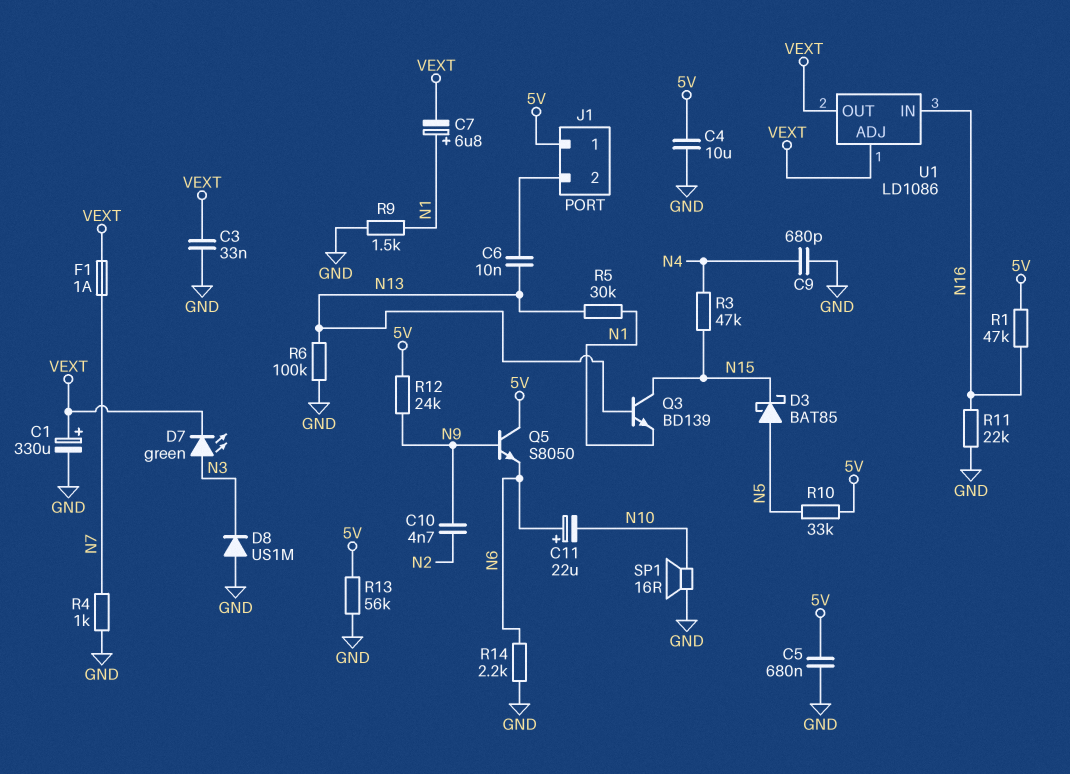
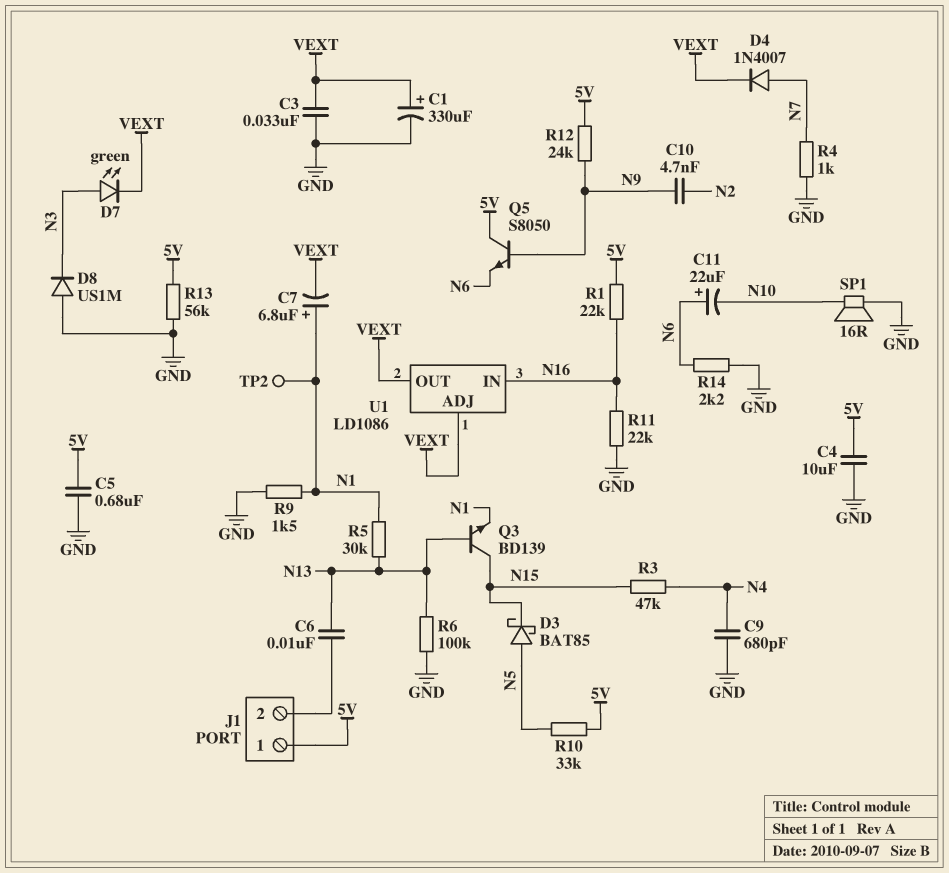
D4: none -> diode 1N4007 (A N7, K VEXT)
F1: 1A (N7, VEXT) -> none
R1: 47k (5V, N16) -> 22k (5V, N16)
TP2: none -> test point (N1)

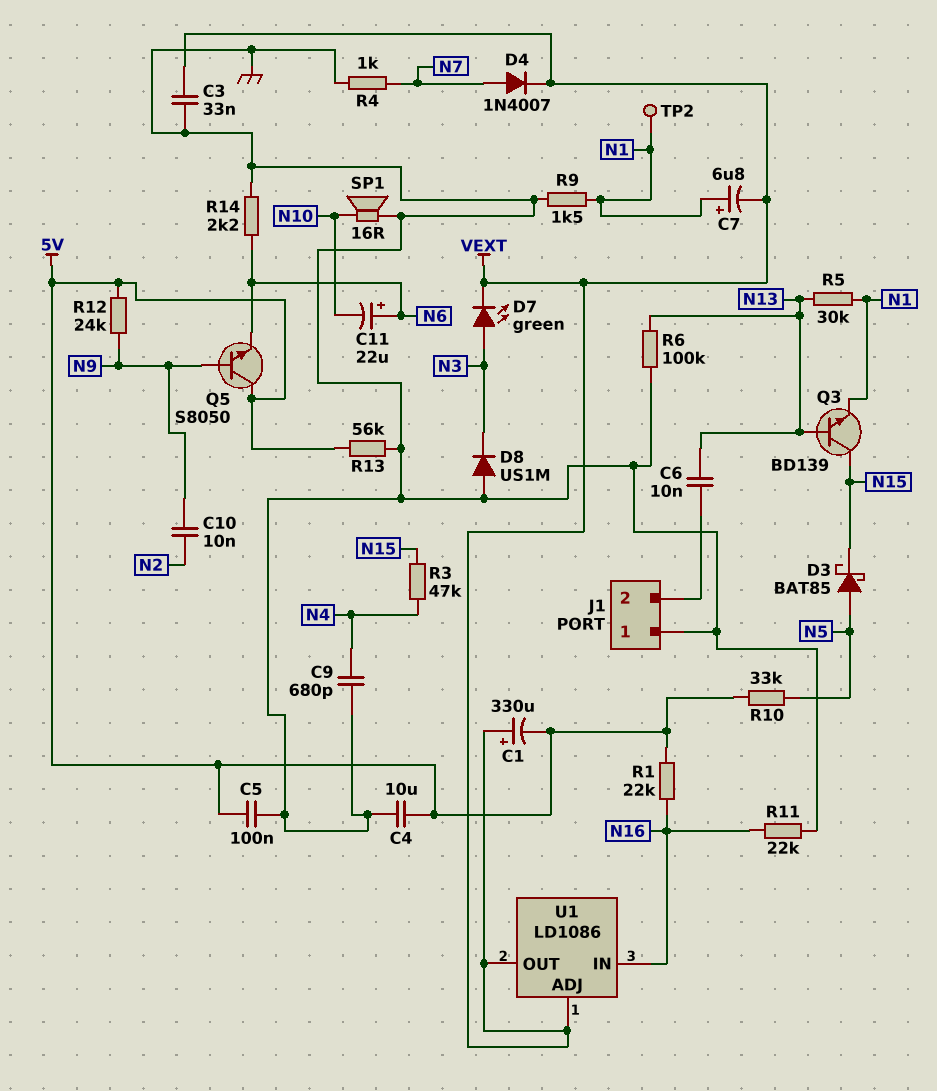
C1: 330uF (plus VEXT, minus GND) -> 330uF (plus VEXT, minus 5V)
C5: 680nF (5V, GND) -> 100nF (5V, GND)
C10: 4.7nF (N2, N9) -> 10nF (N2, N9)
J1 pin 1: 5V -> GND

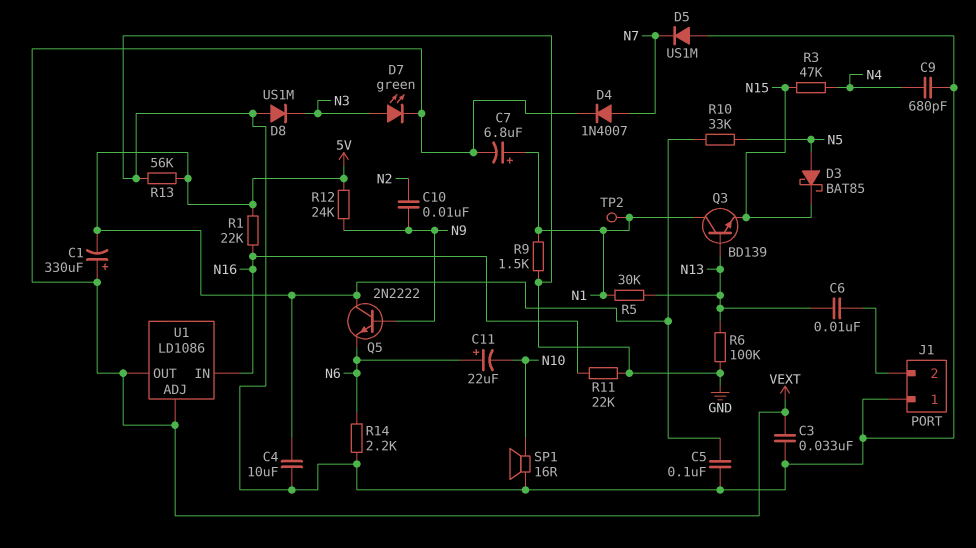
D5: none -> diode US1M (A GND, K N7)
Q3: NPN BD139 (B N13, C N15, E N1) -> NPN BD139 (B N13, C N1, E N15)
Q5: NPN S8050 (B N9, C 5V, E N6) -> NPN 2N2222 (B N9, C 5V, E N6)
R4: 1k (GND, N7) -> none

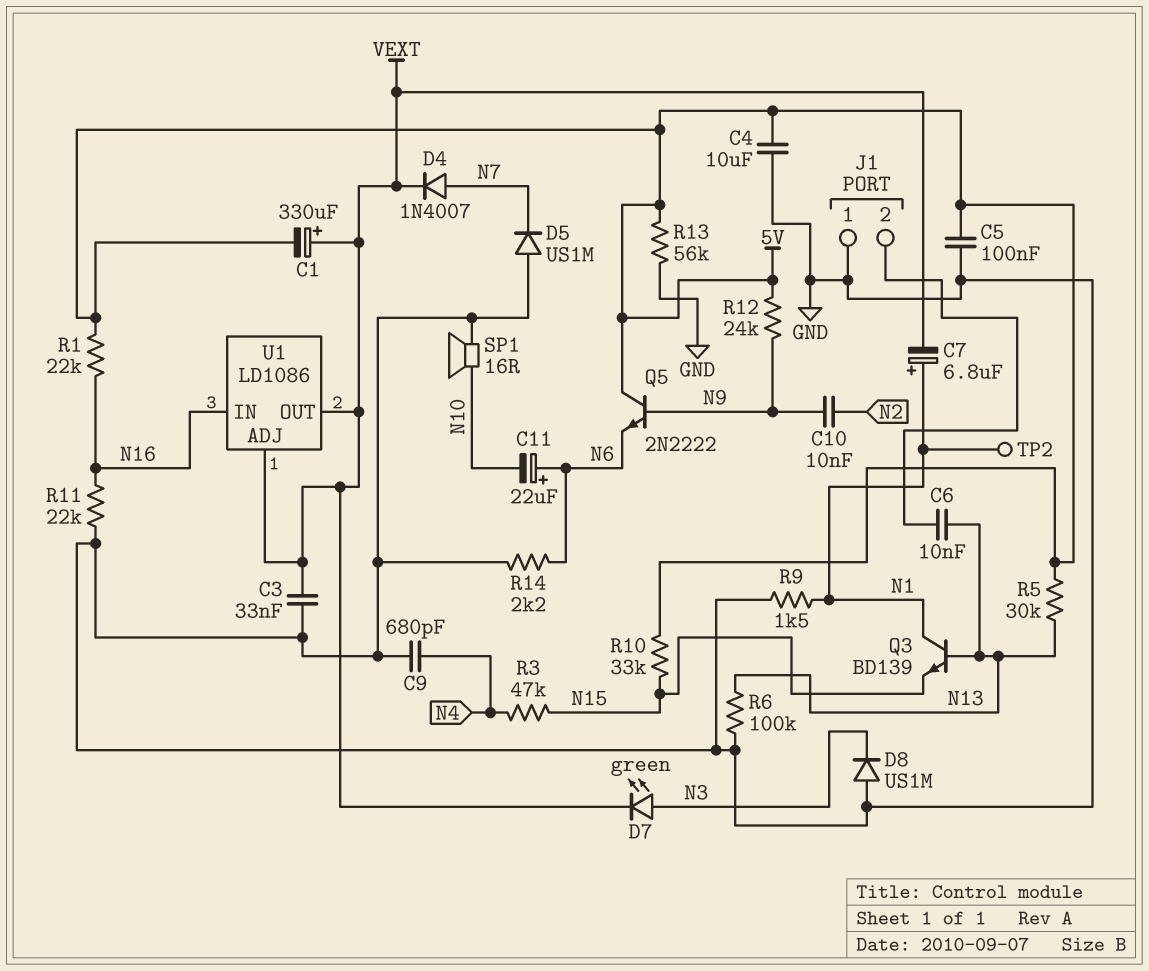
D3: schottky BAT85 (A N5, K N15) -> none
R5: 30k (N1, N13) -> 30k (5V, N13)
R10: 33k (5V, N5) -> 33k (5V, N15)

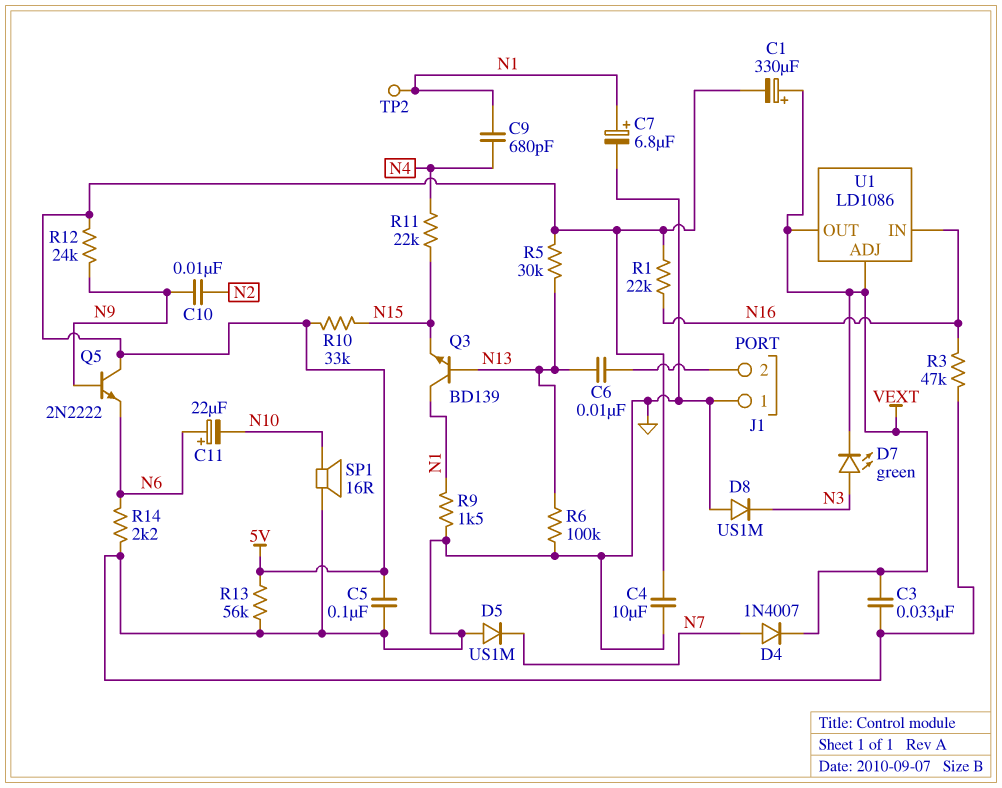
C7: 6.8uF (plus N1, minus VEXT) -> 6.8uF (plus N1, minus GND)
C9: 680pF (GND, N4) -> 680pF (N1, N4)
R3: 47k (N4, N15) -> 47k (GND, N16)
R11: 22k (GND, N16) -> 22k (N4, N15)

